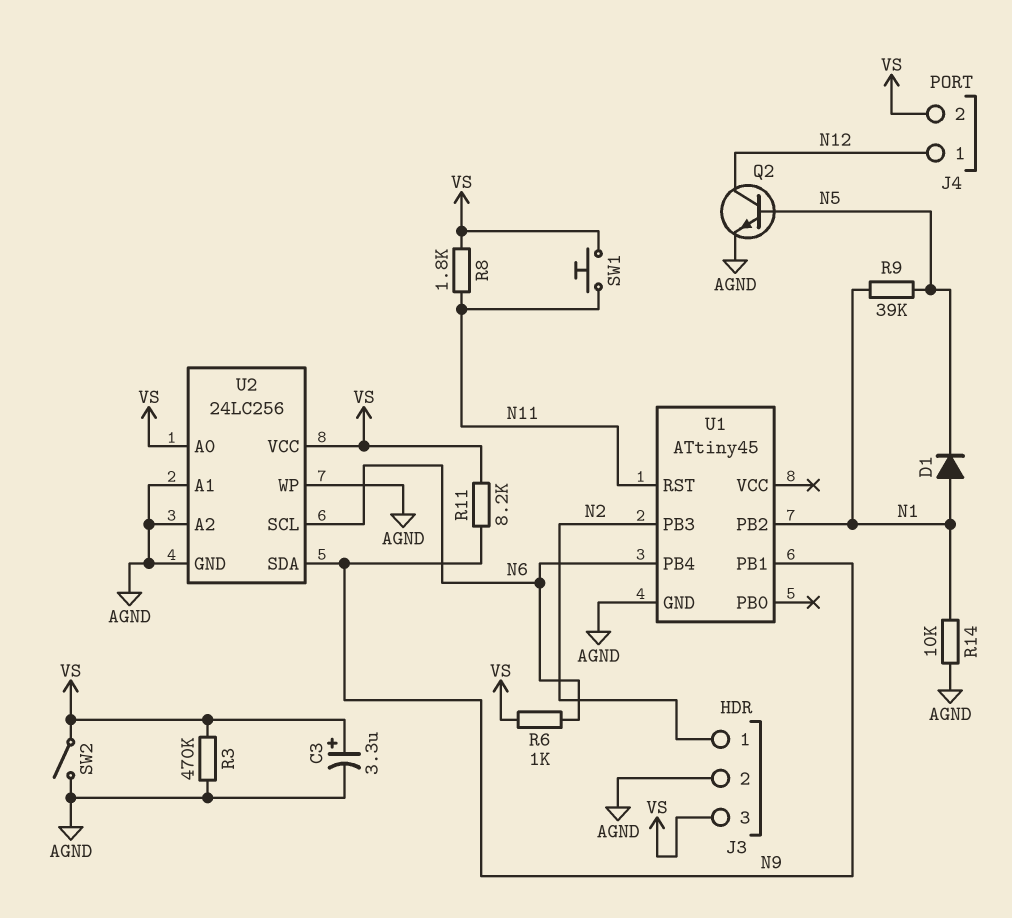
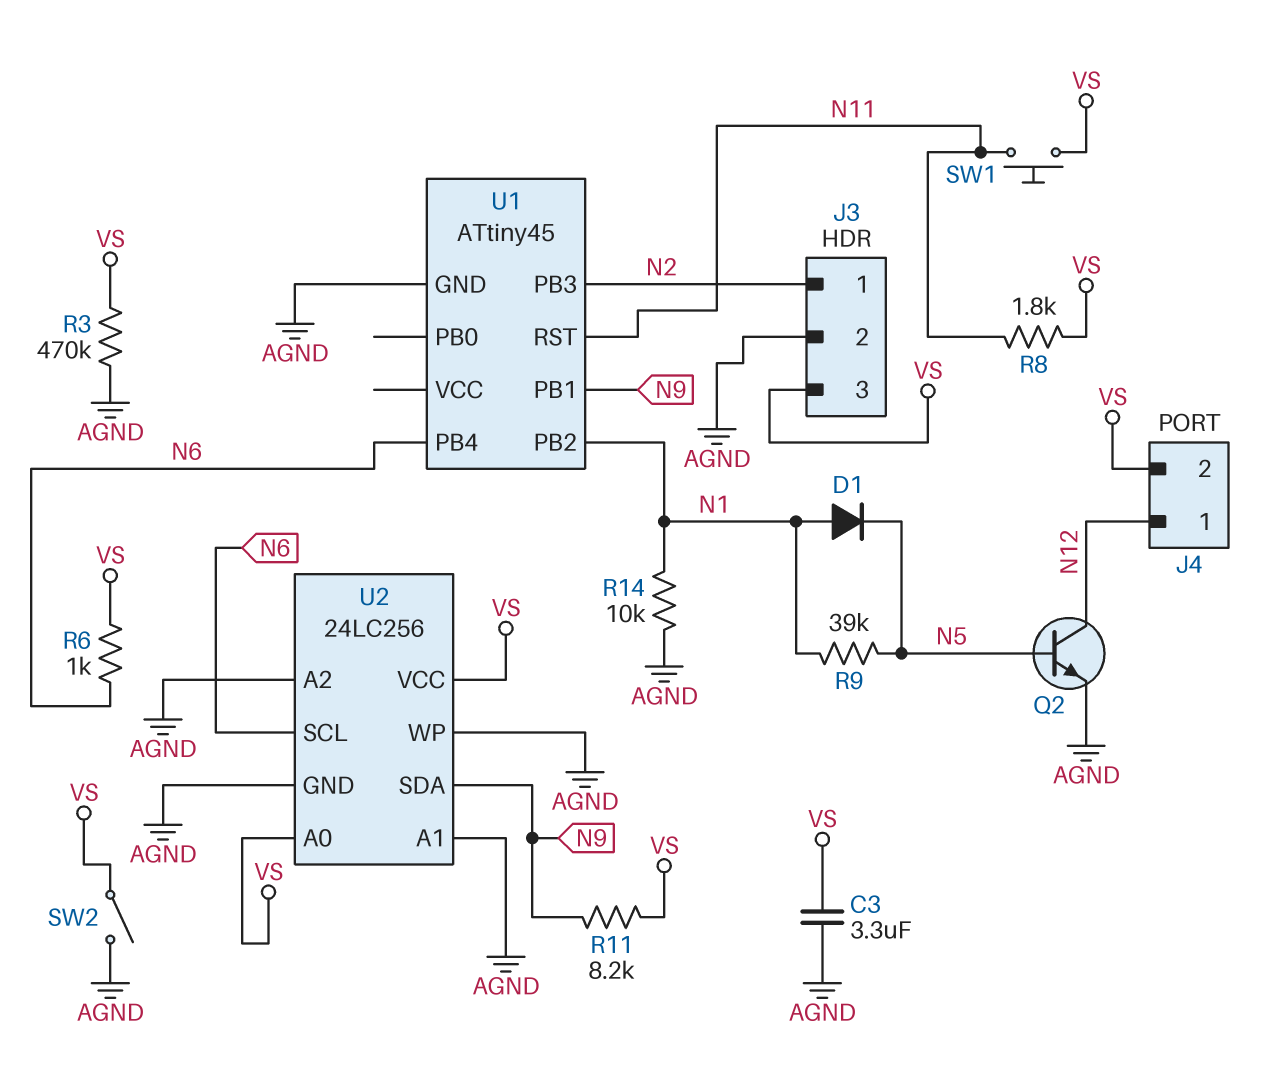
C3: 3.3uF (plus VS, minus AGND) -> 3.3uF (AGND, VS)

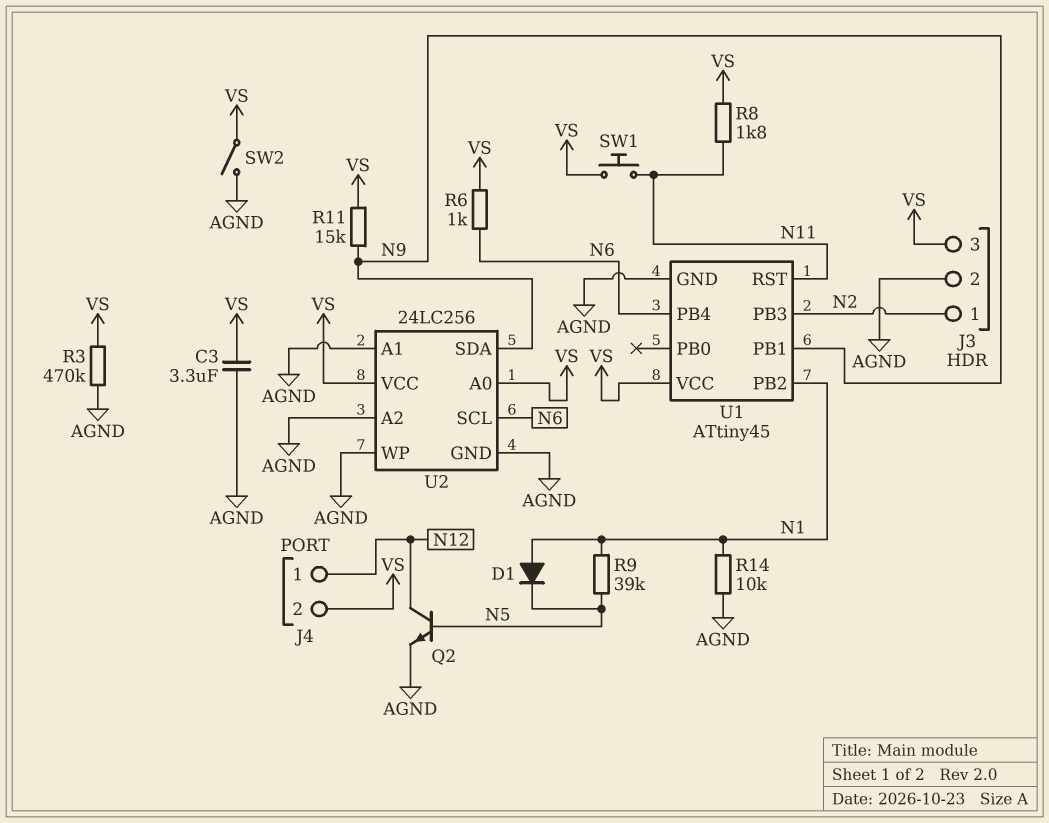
R11: 8.2k (N9, VS) -> 15k (N9, VS)
U1 pin VCC: none -> VS

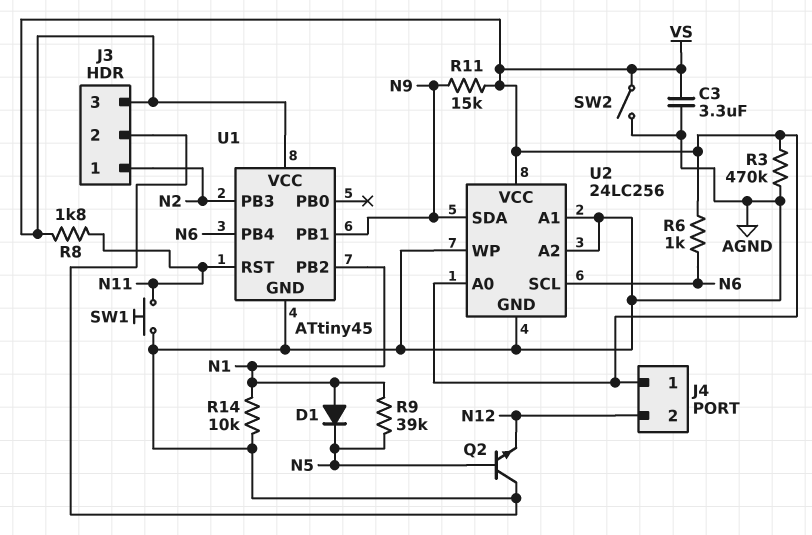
J4 pin 1: N12 -> VS
J4 pin 2: VS -> N12
Q2: NPN (B N5, C N12, E AGND) -> NPN (B N5, C AGND, E N12)
SW1: button (N11, VS) -> button (AGND, N11)

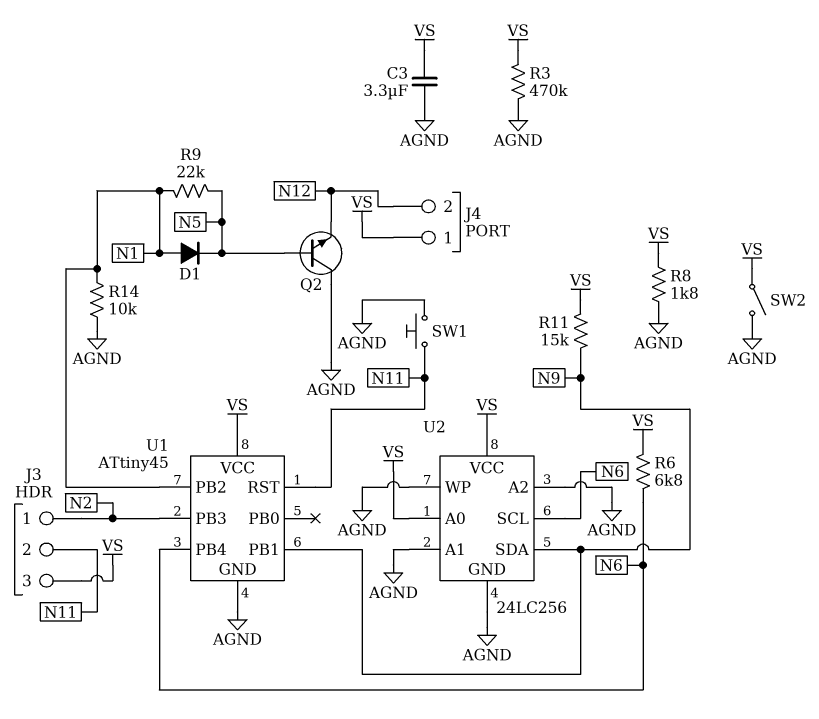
J3 pin 2: AGND -> N11
R6: 1k (N6, VS) -> 6.8k (N6, VS)
R8: 1.8k (N11, VS) -> 1.8k (AGND, VS)
R9: 39k (N1, N5) -> 22k (N1, N5)

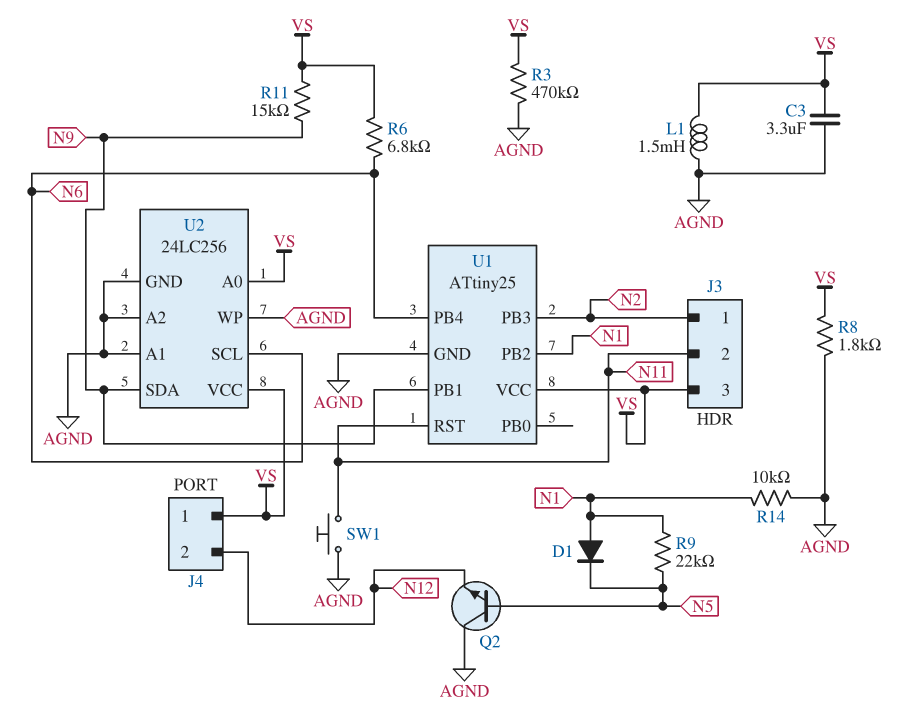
L1: none -> 1.5mH (AGND, VS)
SW2: switch (AGND, VS) -> none
U1: ATtiny45 -> ATtiny25

